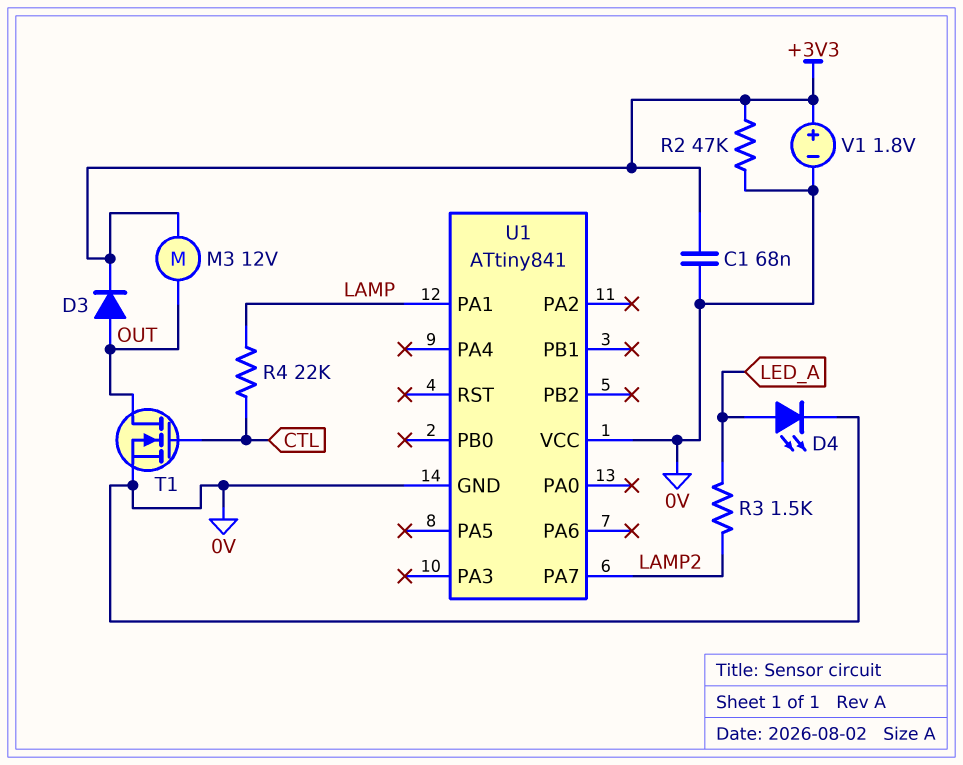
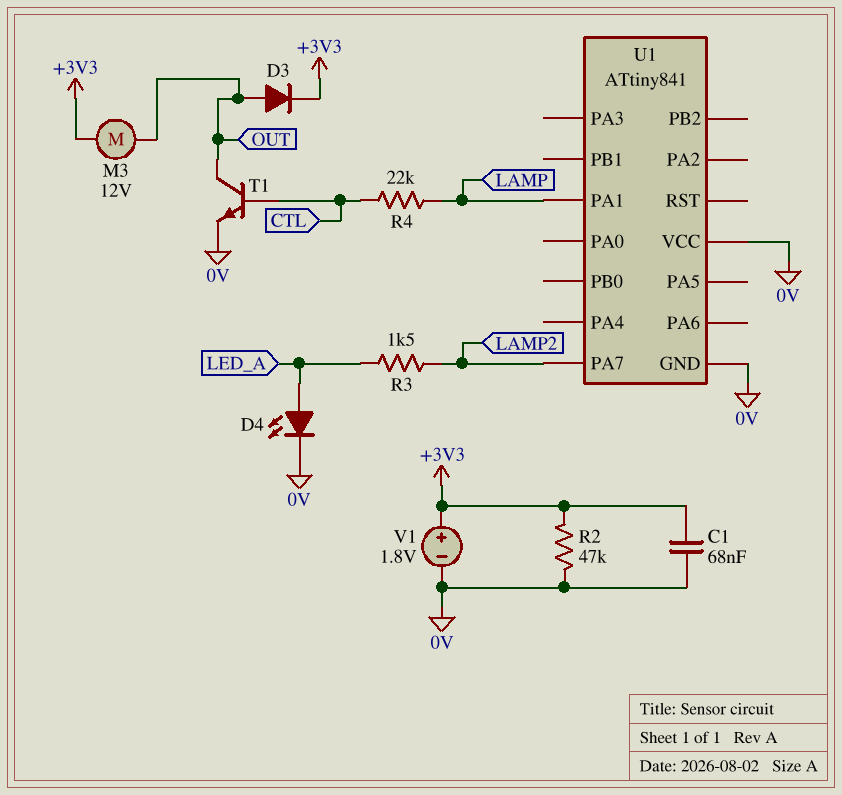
T1: NMOS (G CTL, D OUT, S 0V) -> NPN (B CTL, C OUT, E 0V)

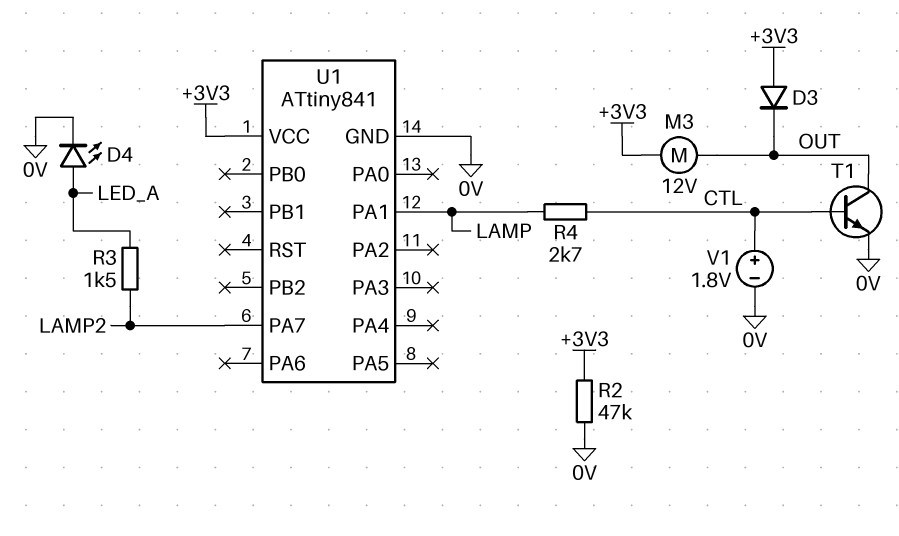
C1: 68nF (+3V3, 0V) -> none
D3: diode (A OUT, K +3V3) -> diode (A +3V3, K OUT)
R4: 22k (CTL, LAMP) -> 2.7k (CTL, LAMP)
U1 pin VCC: 0V -> +3V3
V1: 1.8V (plus +3V3, minus 0V) -> 1.8V (plus CTL, minus 0V)

